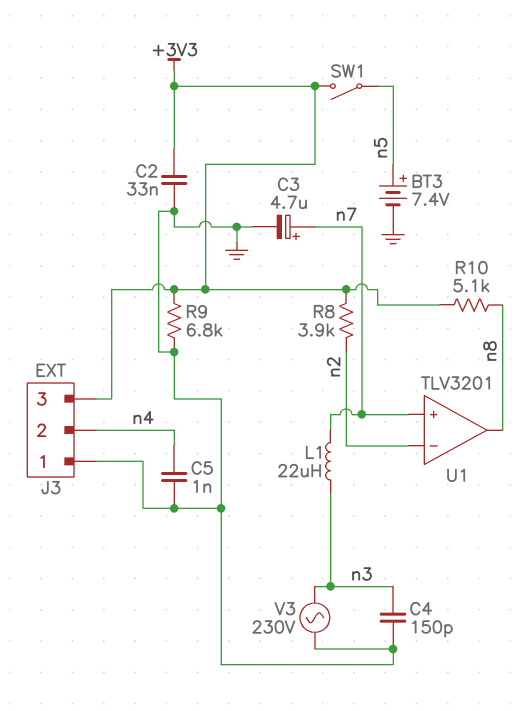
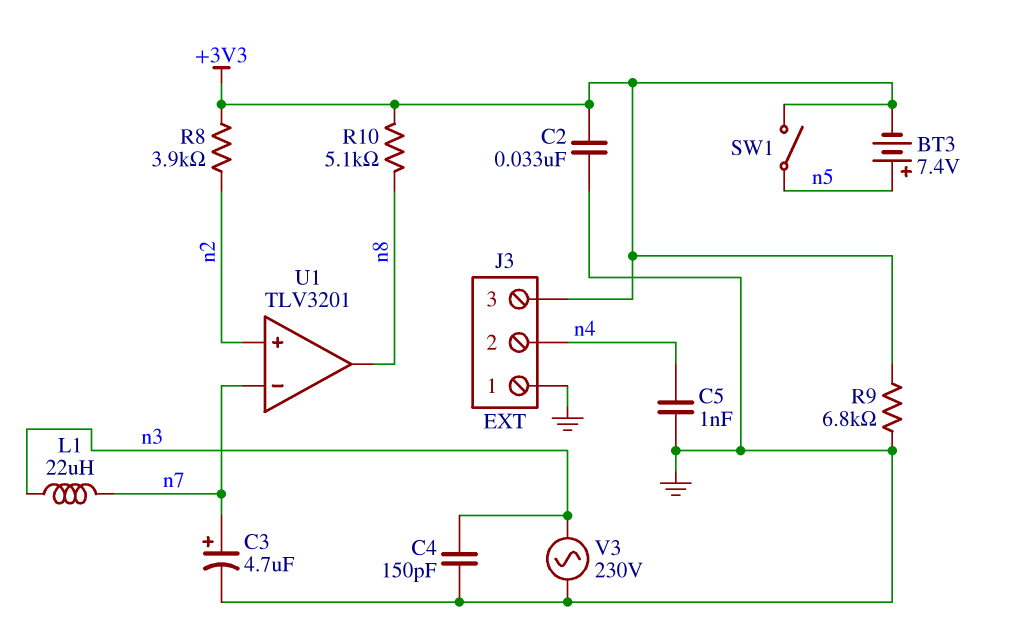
BT3: 7.4V (plus n5, minus GND) -> 7.4V (plus n5, minus +3V3)
U1 pin in+: n7 -> n2
U1 pin in-: n2 -> n7

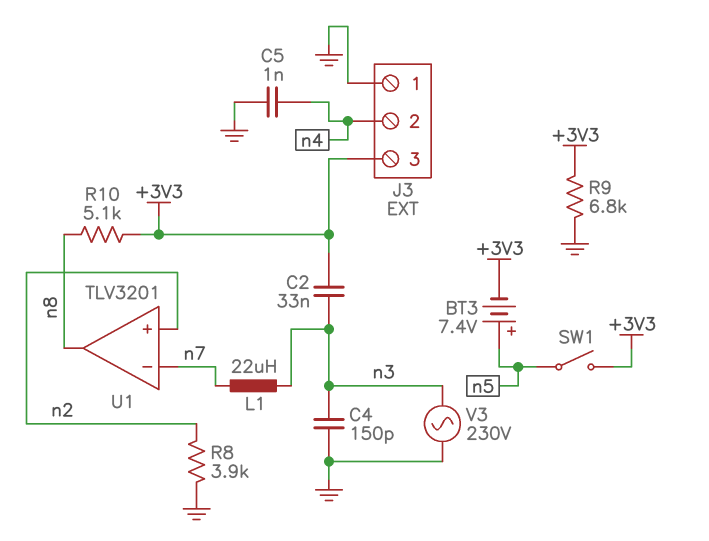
C2: 33nF (+3V3, GND) -> 33nF (+3V3, n3)
C3: 4.7uF (plus n7, minus GND) -> none
R8: 3.9k (+3V3, n2) -> 3.9k (GND, n2)

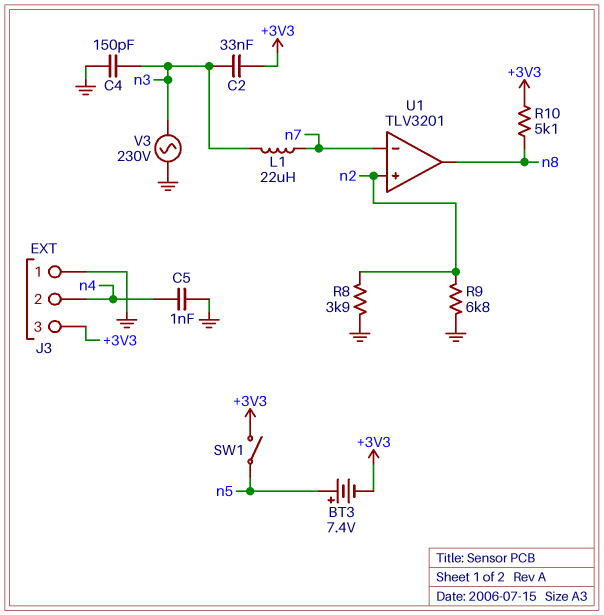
R9: 6.8k (+3V3, GND) -> 6.8k (GND, n2)

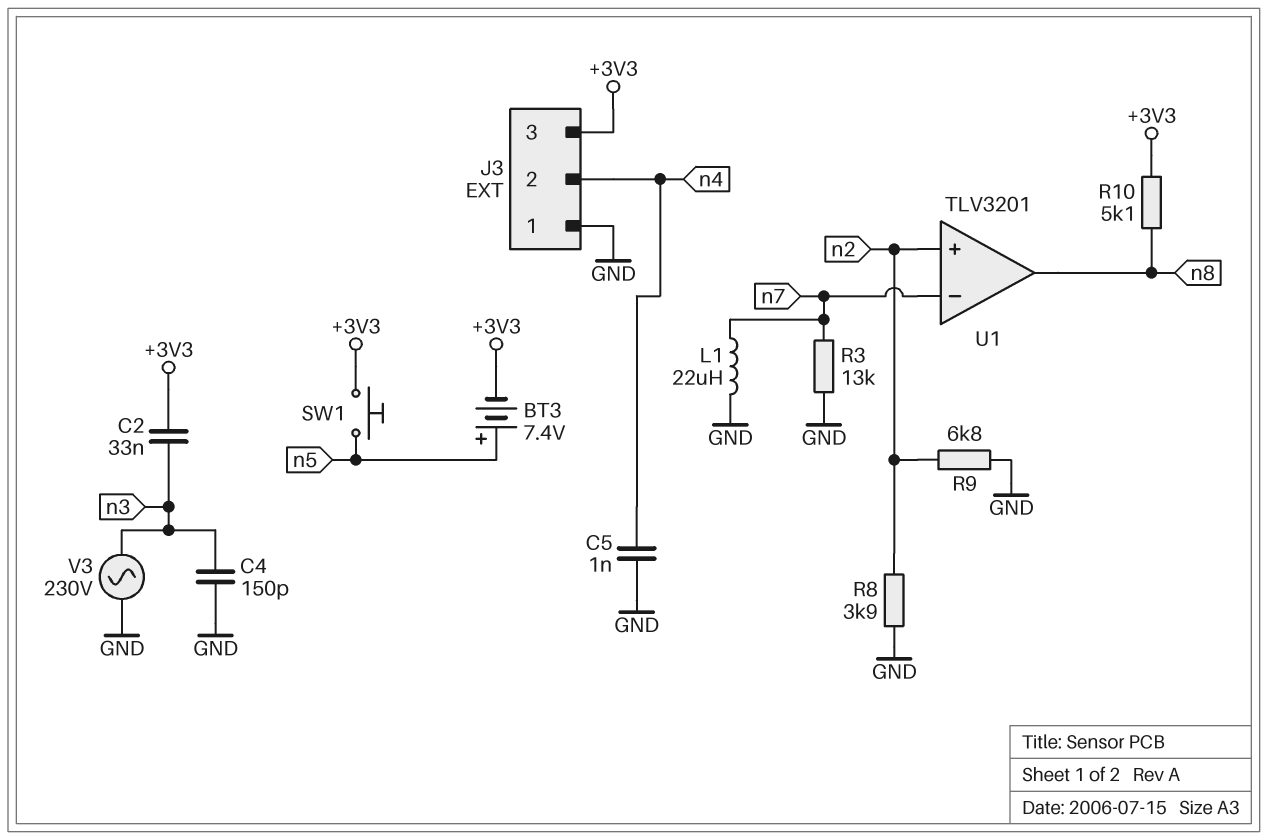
L1: 22uH (n3, n7) -> 22uH (GND, n7)
R3: none -> 13k (GND, n7)
SW1: switch (+3V3, n5) -> button (+3V3, n5)

